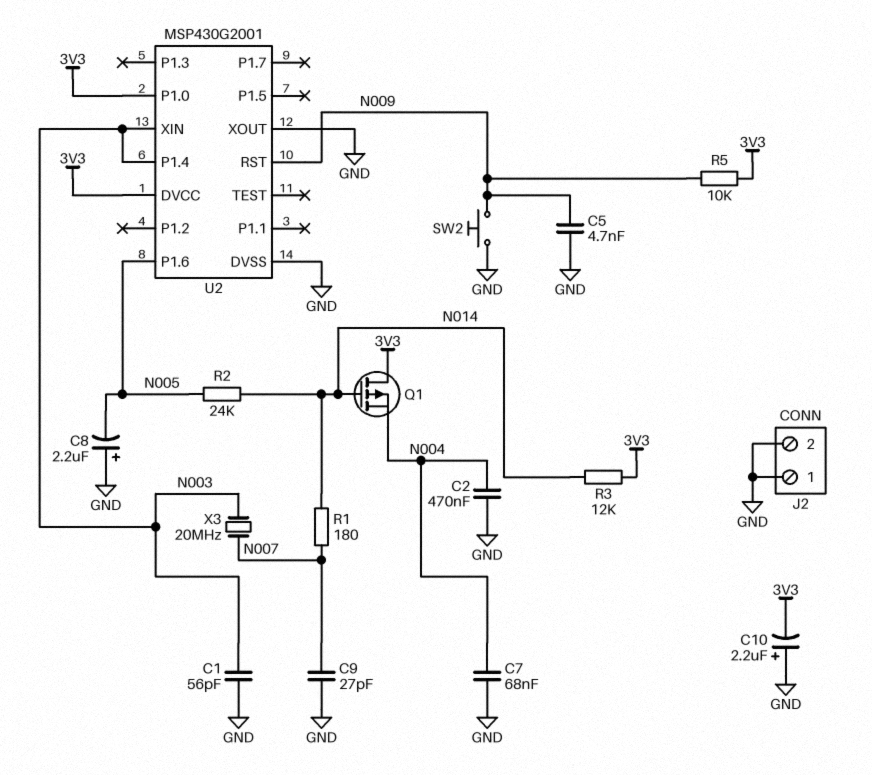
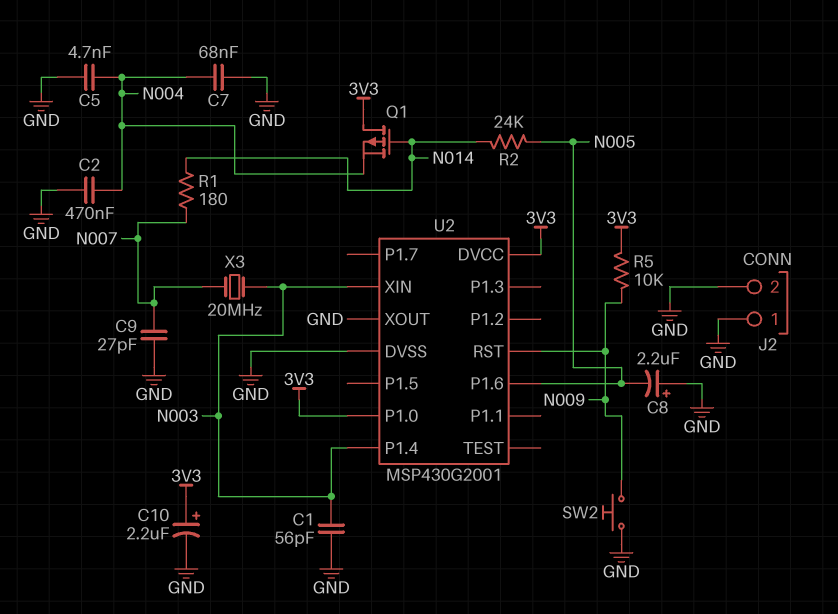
C5: 4.7nF (GND, N009) -> 4.7nF (GND, N004)
C10: 2.2uF (plus GND, minus 3V3) -> 2.2uF (plus 3V3, minus GND)
R3: 12k (3V3, N014) -> none

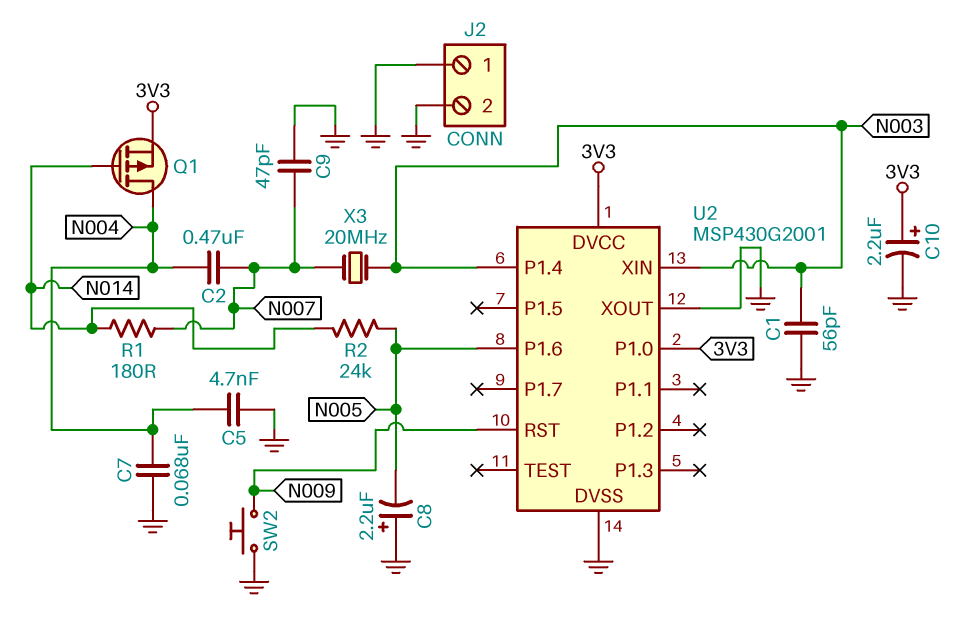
C2: 470nF (GND, N004) -> 470nF (N004, N007)
C9: 27pF (GND, N007) -> 47pF (GND, N007)
Q1: PMOS (G N014, D 3V3, S N004) -> PMOS (G N014, D N004, S 3V3)
R5: 10k (3V3, N009) -> none

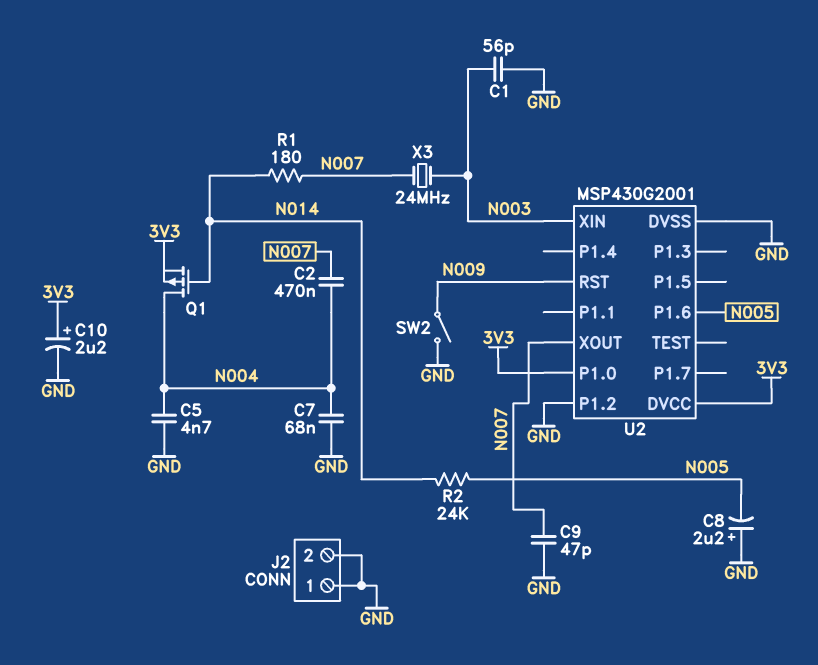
SW2: button (GND, N009) -> switch (GND, N009)
U2 pin P1.2: none -> GND
U2 pin P1.4: N003 -> none
U2 pin XOUT: GND -> N007
X3: 20MHz (N003, N007) -> 24MHz (N003, N007)

